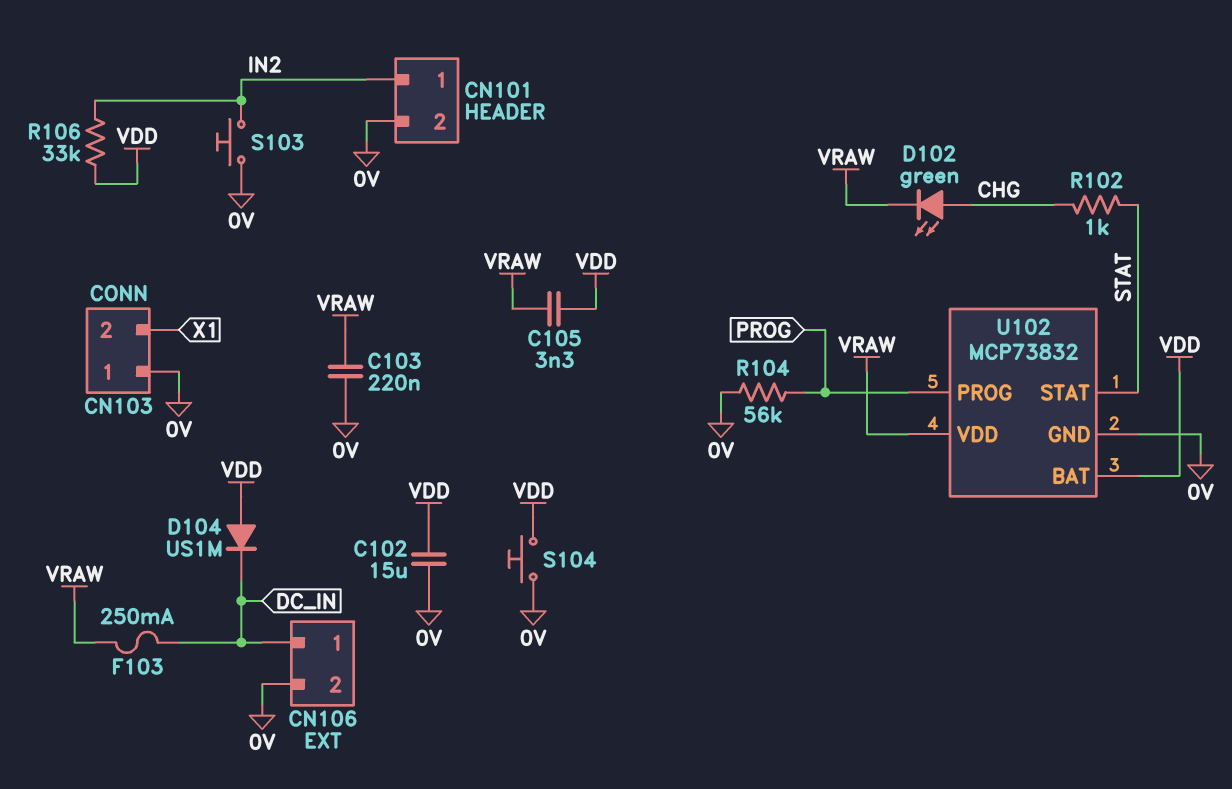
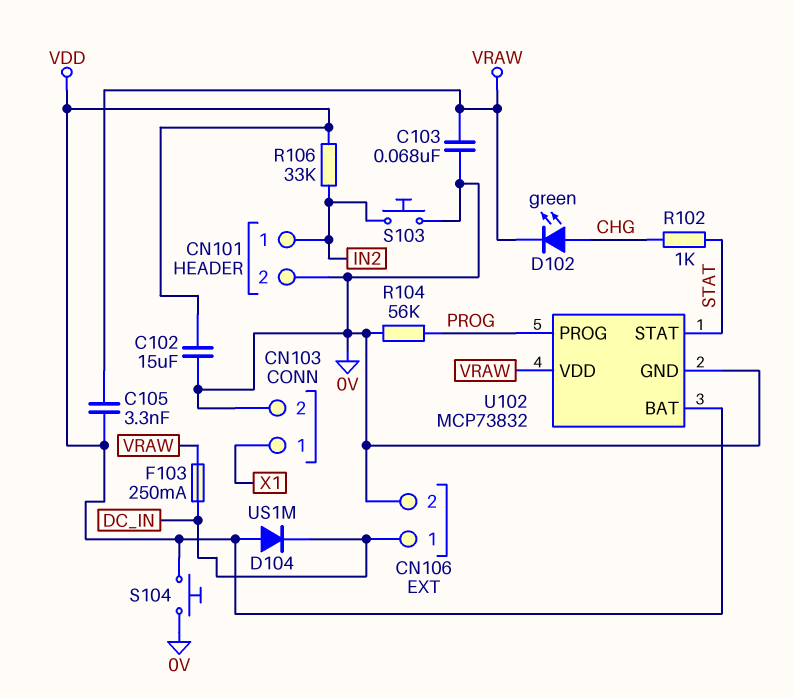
C103: 220nF (0V, VRAW) -> 68nF (0V, VRAW)
CN103 pin 1: 0V -> X1
CN103 pin 2: X1 -> 0V

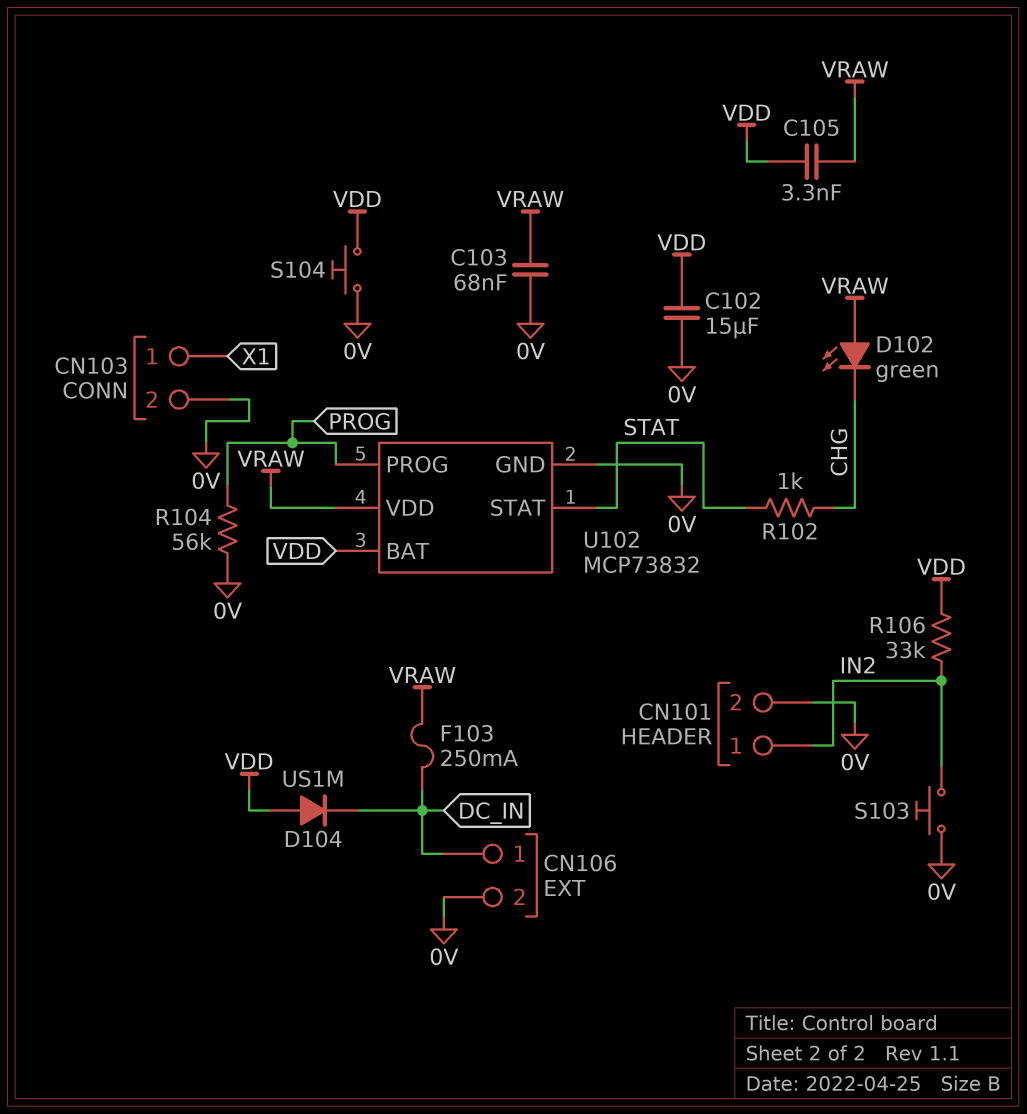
D102: LED green (A CHG, K VRAW) -> LED green (A VRAW, K CHG)

